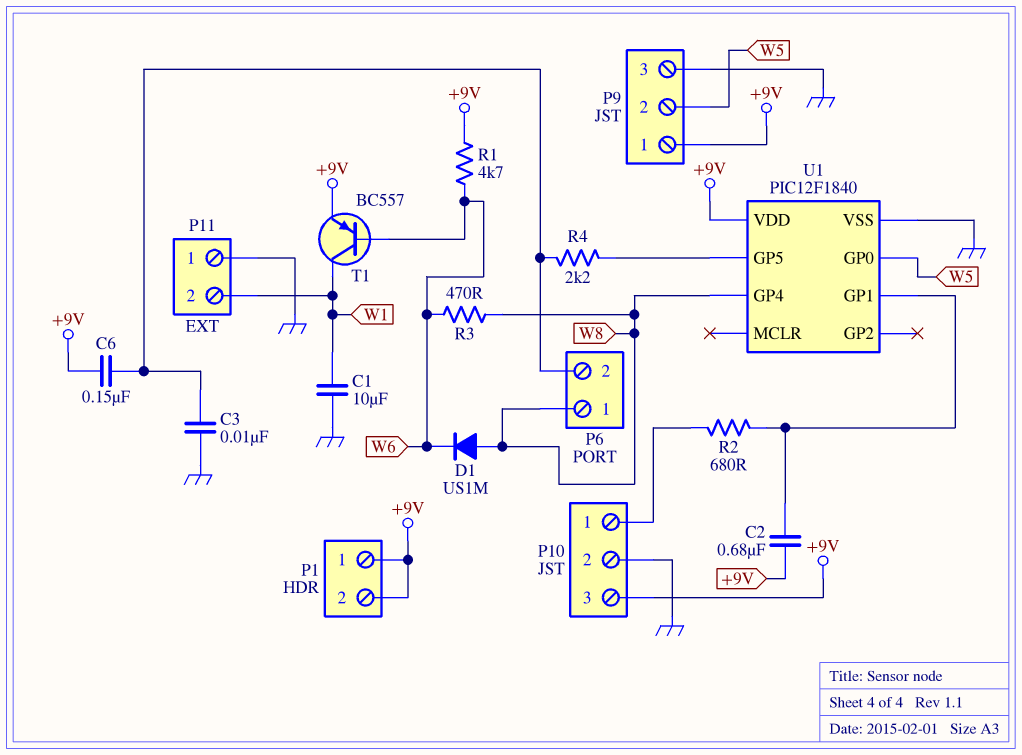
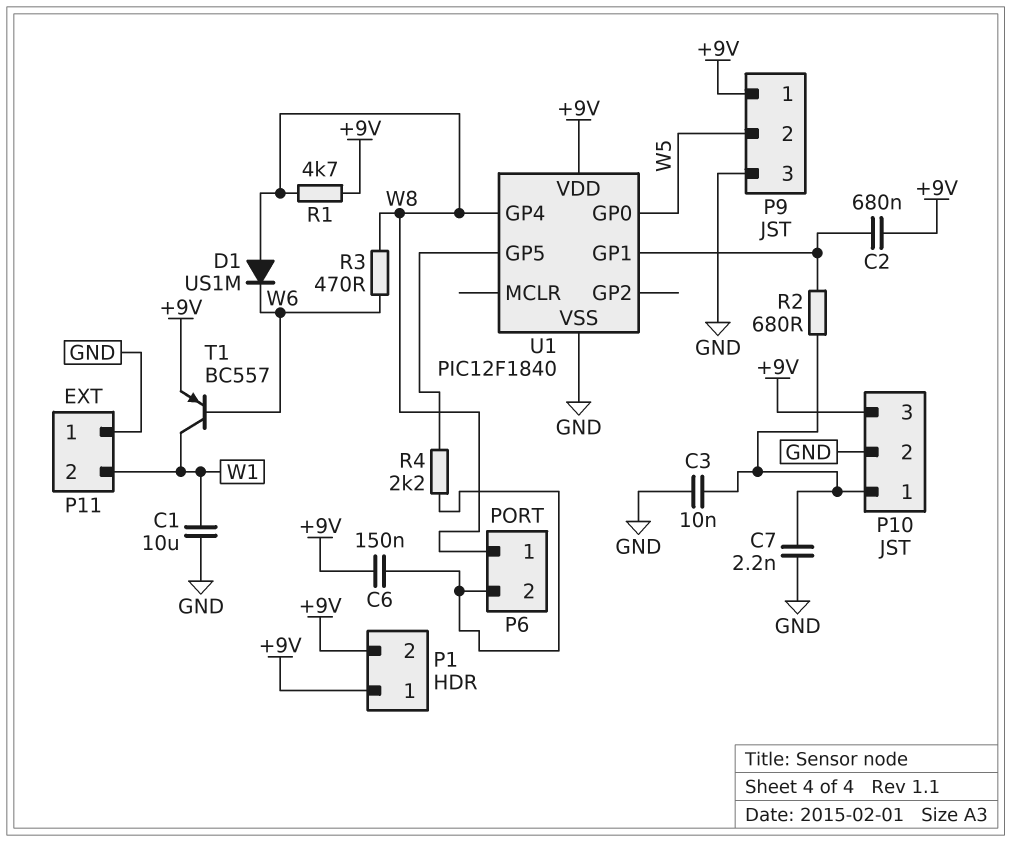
C3: 10nF (GND, P6/2) -> 10nF (GND, P10/1)
C7: none -> 2.2nF (GND, P10/1)
R1: 4.7k (+9V, W6) -> 4.7k (+9V, W8)

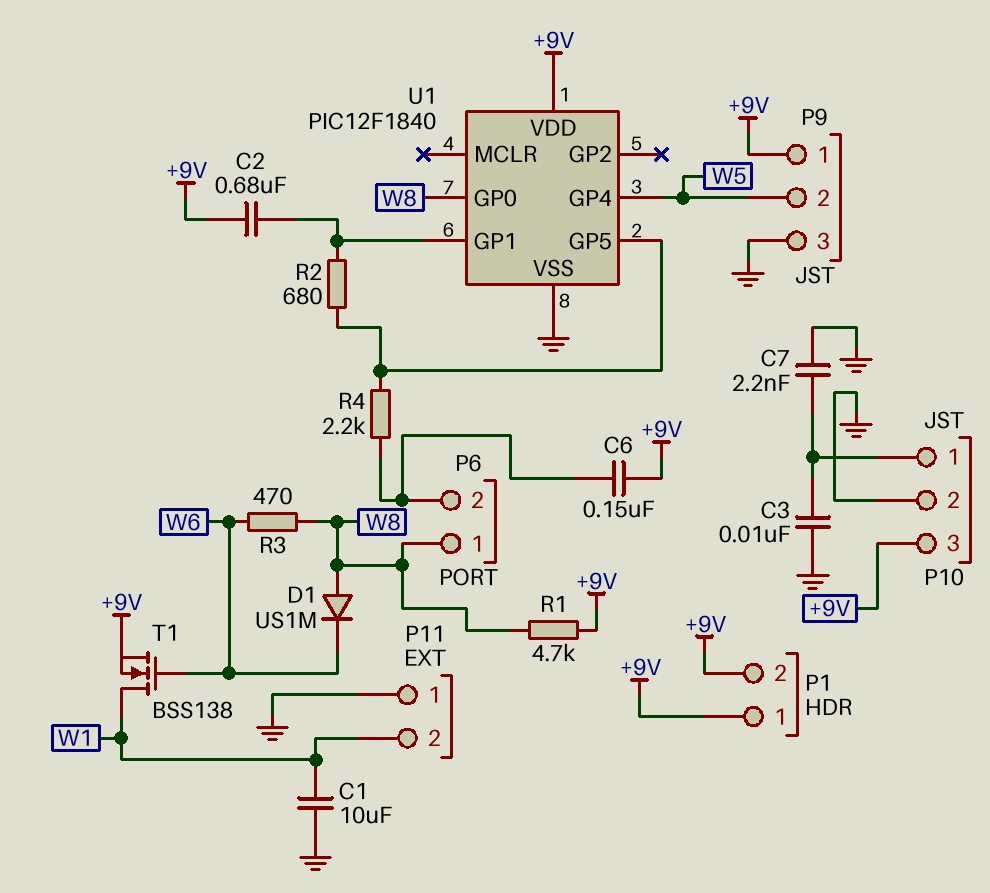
R2: 680 (P10/1, U1/GP1) -> 680 (U1/GP1, U1/GP5)
T1: PNP BC557 (B W6, C W1, E +9V) -> NMOS BSS138 (G W6, D W1, S +9V)
U1 pin GP0: W5 -> W8
U1 pin GP4: W8 -> W5

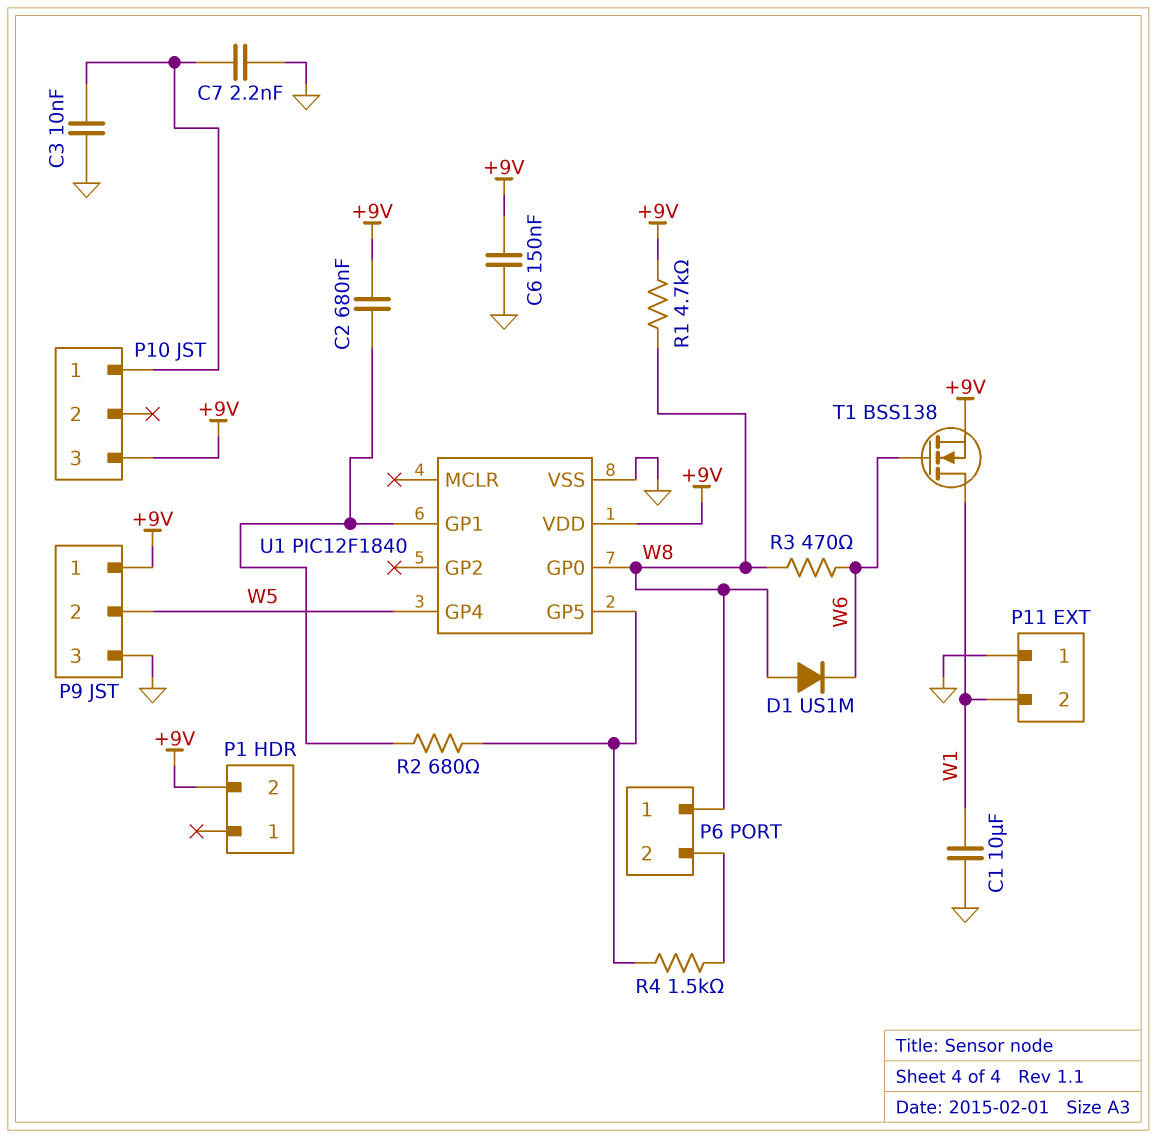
C6: 150nF (+9V, P6/2) -> 150nF (+9V, GND)
P1 pin 1: +9V -> none
P10 pin 2: GND -> none
R4: 2.2k (P6/2, U1/GP5) -> 1.5k (P6/2, U1/GP5)

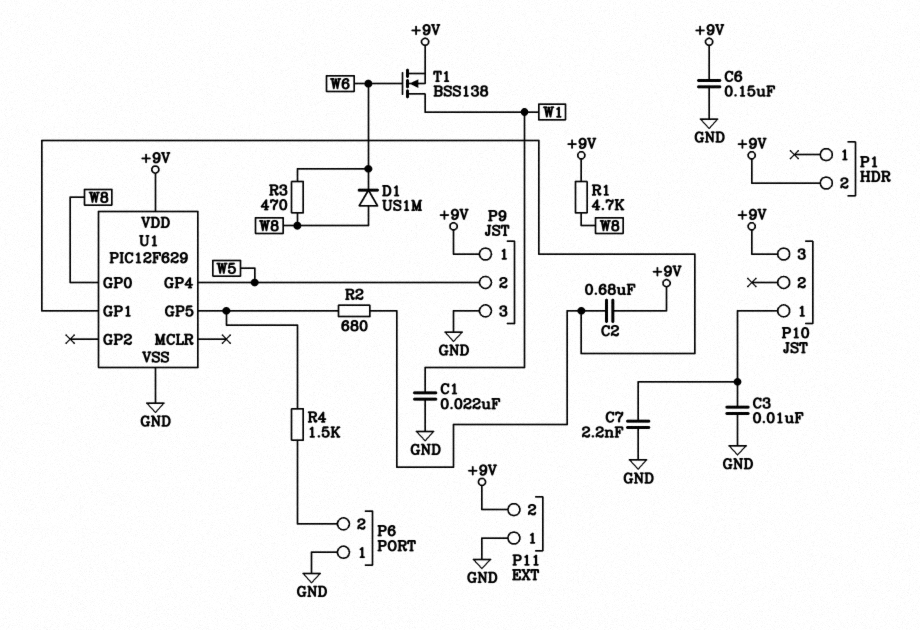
C1: 10uF (GND, W1) -> 22nF (GND, W1)
P6 pin 1: W8 -> GND
P11 pin 2: W1 -> +9V
U1: PIC12F1840 -> PIC12F629

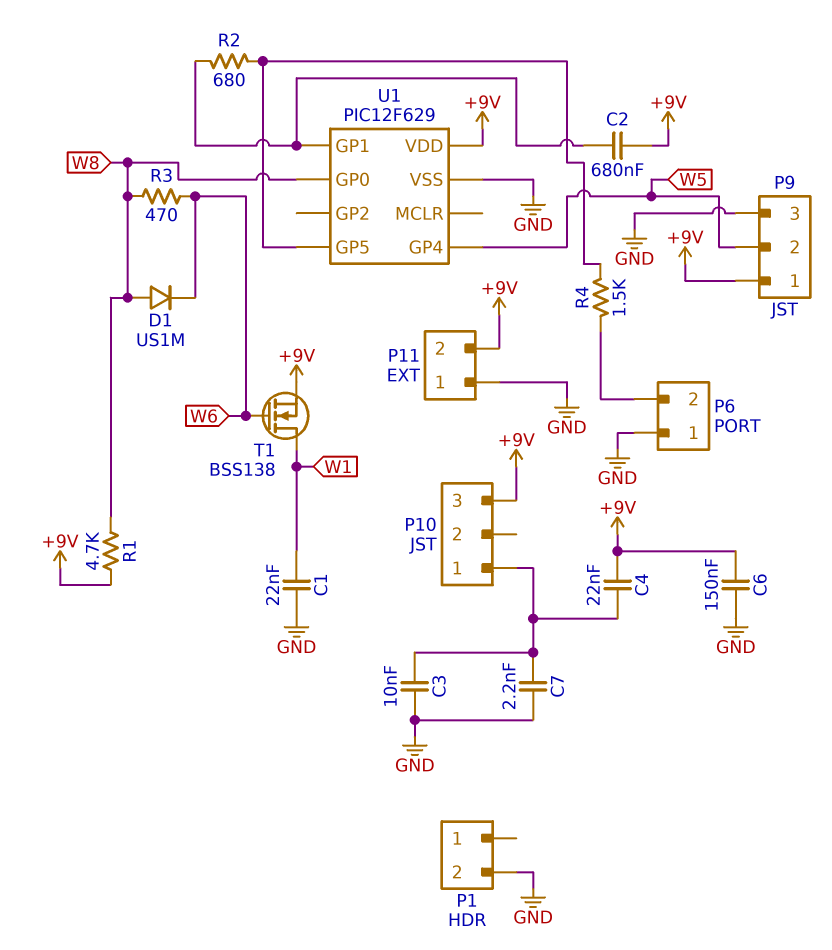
C4: none -> 22nF (+9V, P10/1)
P1 pin 2: +9V -> GND

